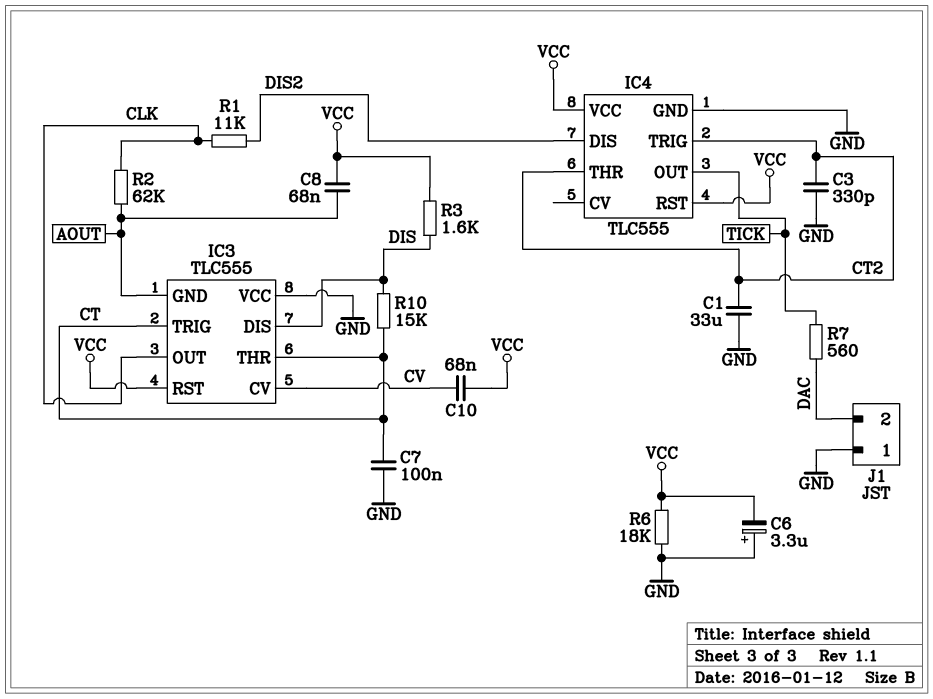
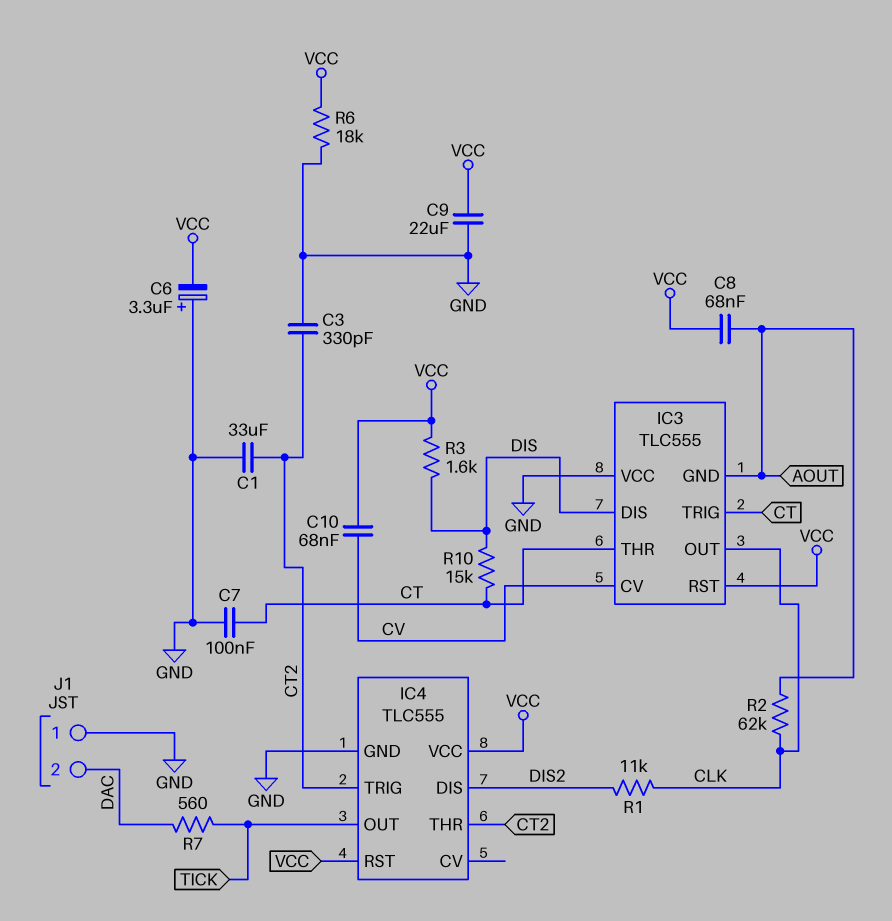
C9: none -> 22uF (GND, VCC)

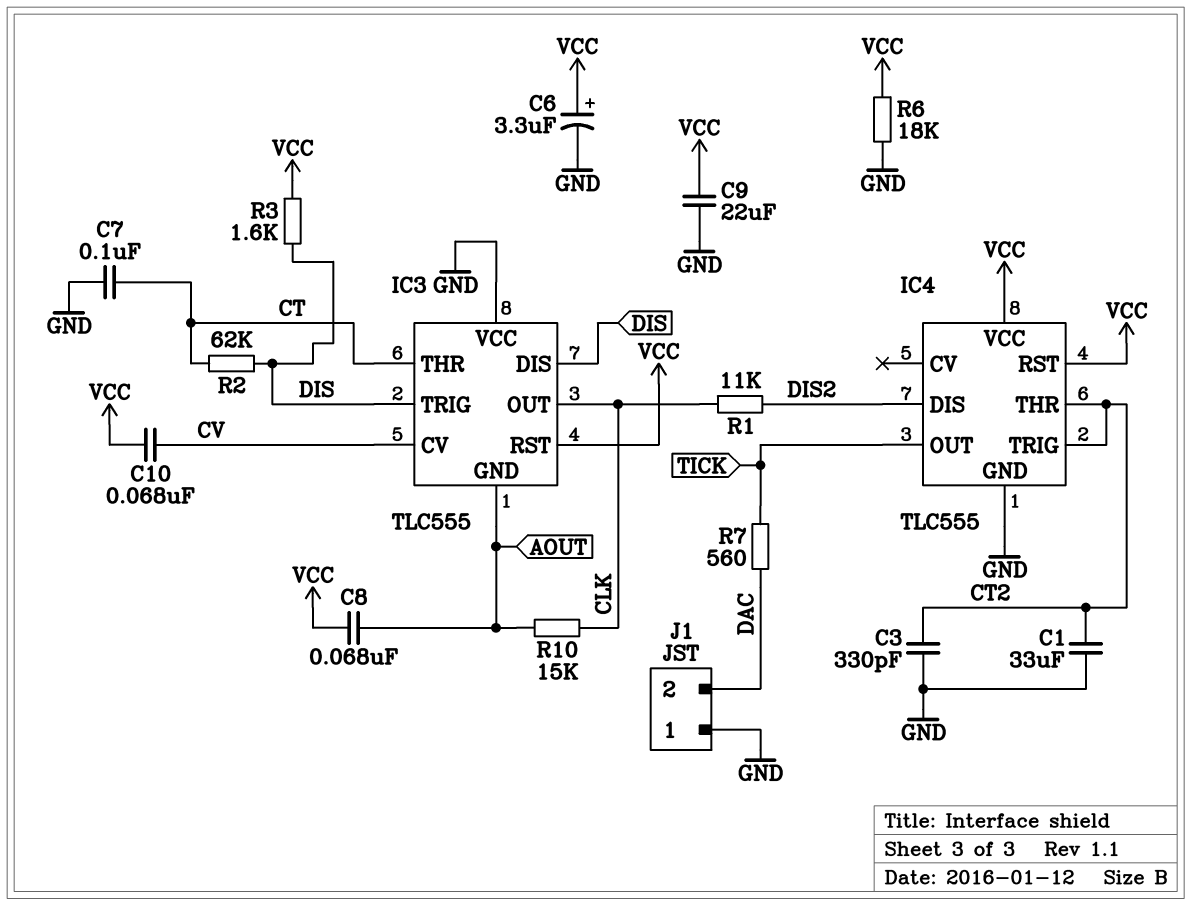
C6: 3.3uF (plus GND, minus VCC) -> 3.3uF (plus VCC, minus GND)
IC3 pin TRIG: CT -> DIS
R2: 62k (AOUT, CLK) -> 62k (CT, DIS)
R10: 15k (CT, DIS) -> 15k (AOUT, CLK)

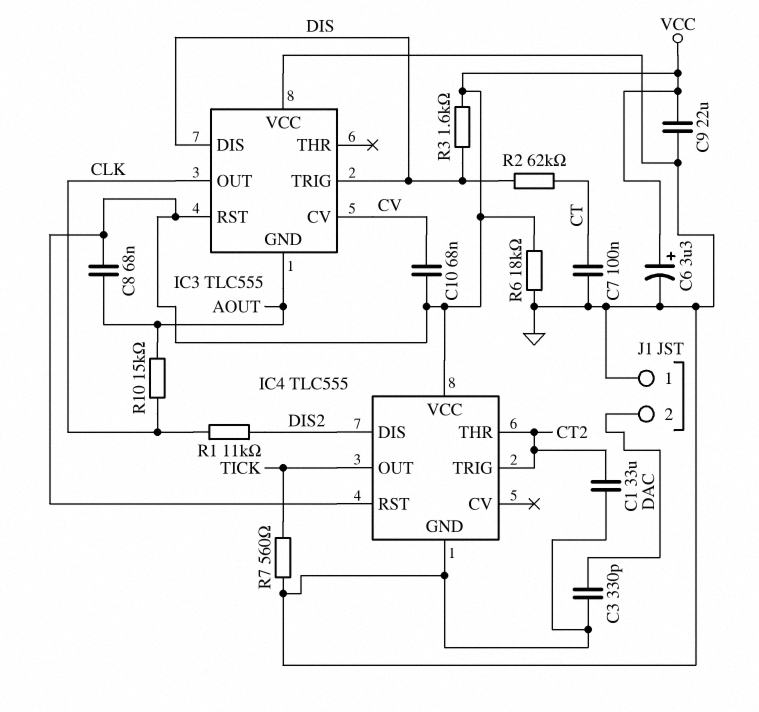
C3: 330pF (CT2, GND) -> 330pF (DAC, GND)
IC3 pin THR: CT -> none
R7: 560 (DAC, TICK) -> 560 (GND, TICK)

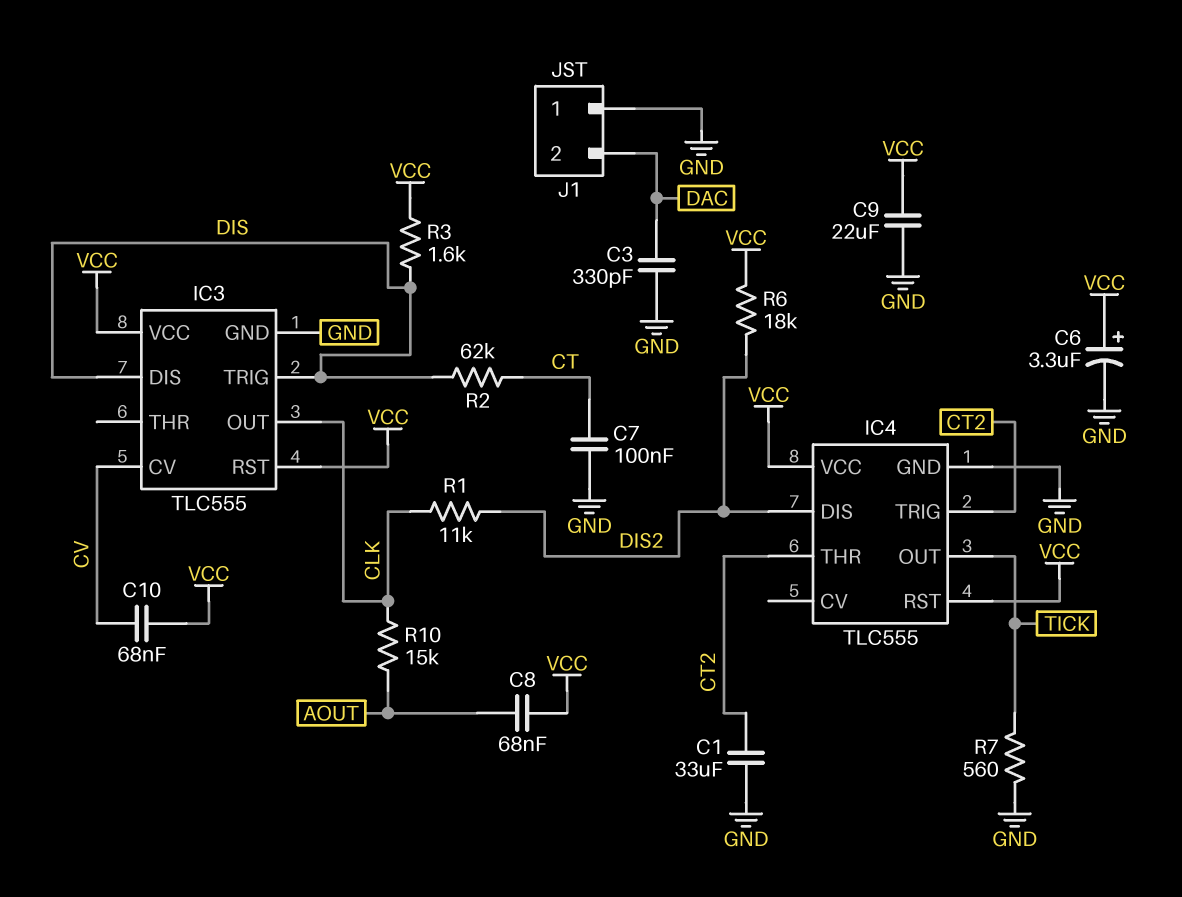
IC3 pin GND: AOUT -> GND
IC3 pin VCC: GND -> VCC
R6: 18k (GND, VCC) -> 18k (DIS2, VCC)

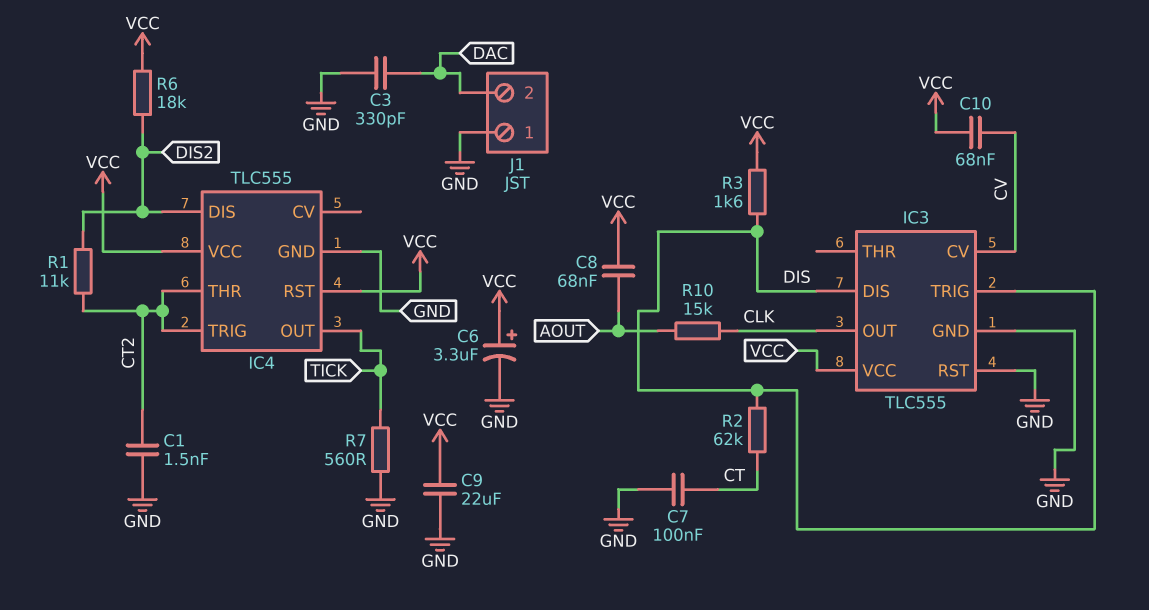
C1: 33uF (CT2, GND) -> 1.5nF (CT2, GND)
IC3 pin RST: VCC -> GND
R1: 11k (CLK, DIS2) -> 11k (CT2, DIS2)

